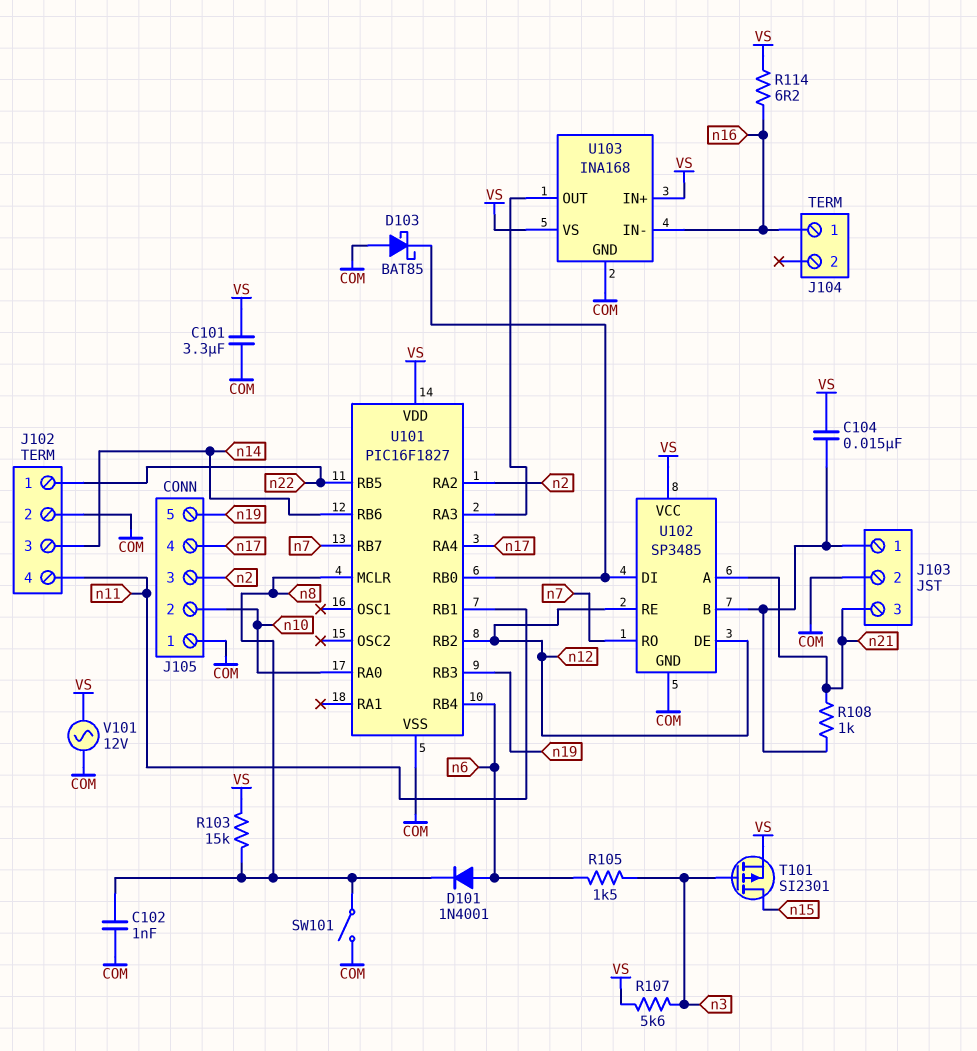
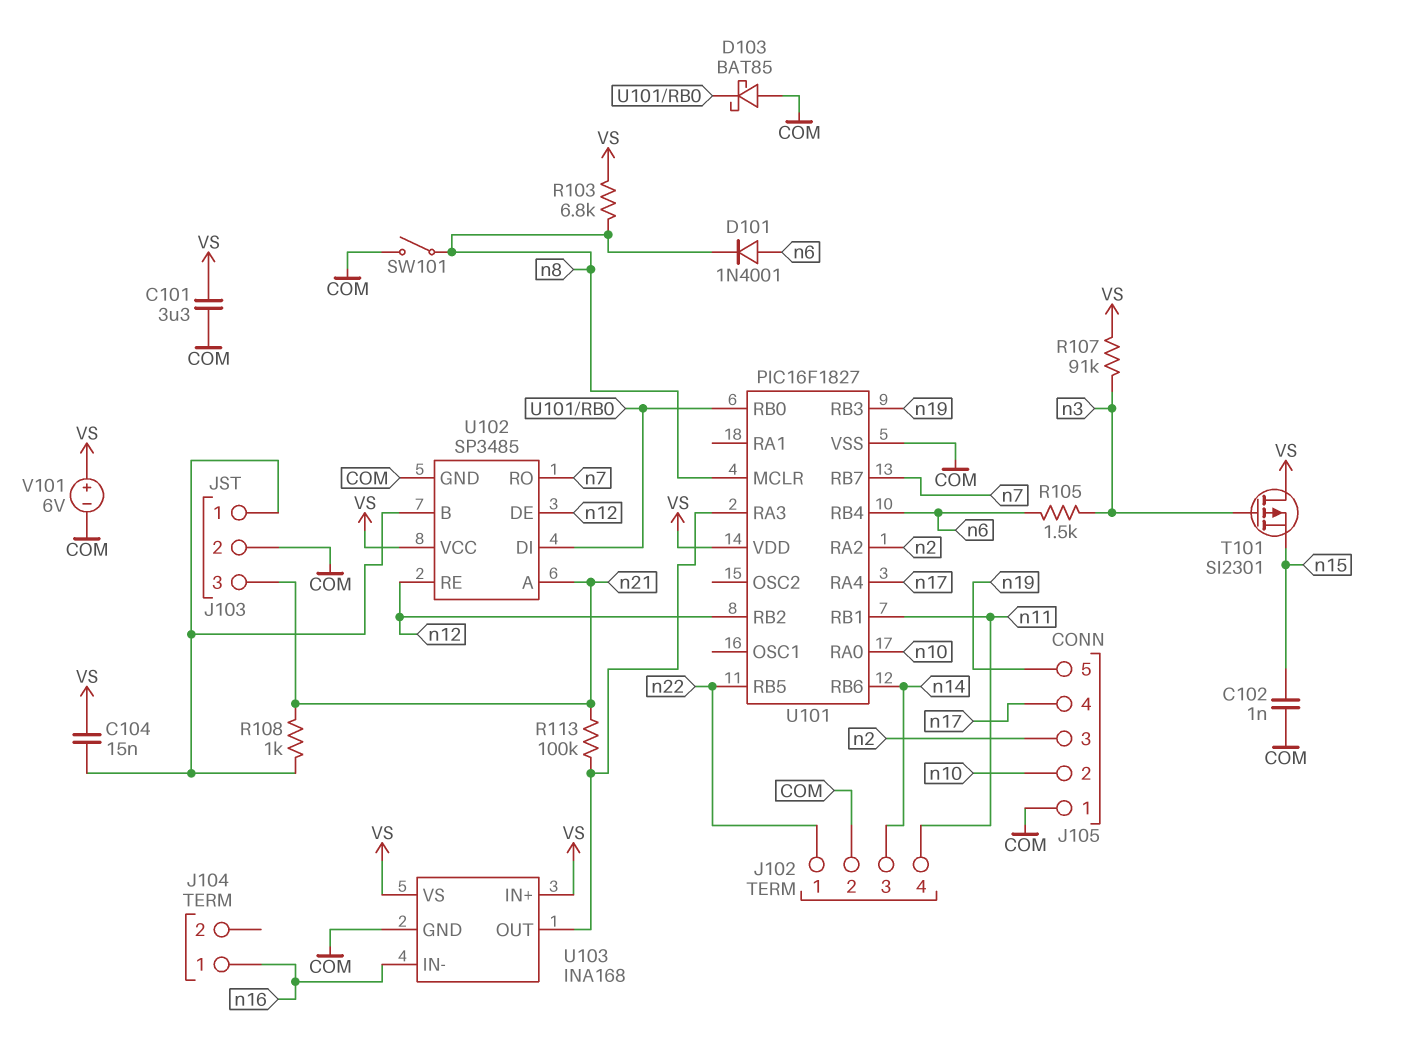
C102: 1nF (COM, n8) -> 1nF (COM, n15)
R103: 15k (VS, n8) -> 6.8k (VS, n8)
R107: 5.6k (VS, n3) -> 91k (VS, n3)
R113: none -> 100k (U101/RA3, n21)
R114: 6.2 (VS, n16) -> none
T101: PMOS SI2301 (G n3, D n15, S VS) -> PMOS SI2301 (G n3, D VS, S n15)
V101: AC 12V (COM, VS) -> 6V (plus VS, minus COM)

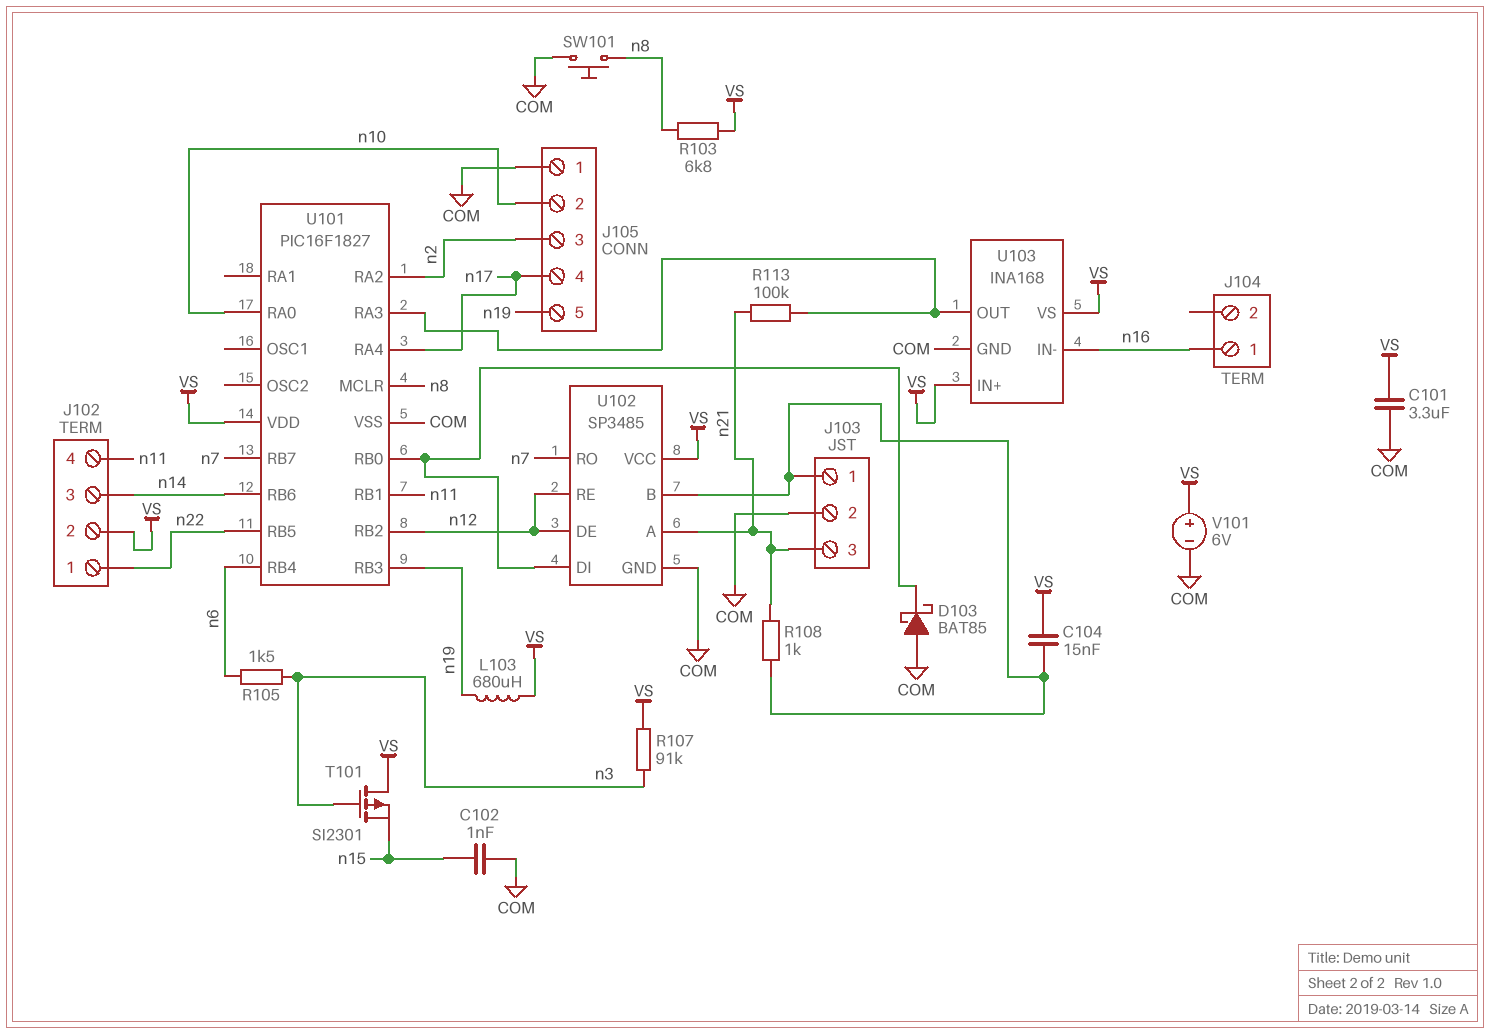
D101: diode 1N4001 (A n6, K n8) -> none
J102 pin 2: COM -> VS
L103: none -> 680uH (VS, n19)
SW101: switch (COM, n8) -> button (COM, n8)

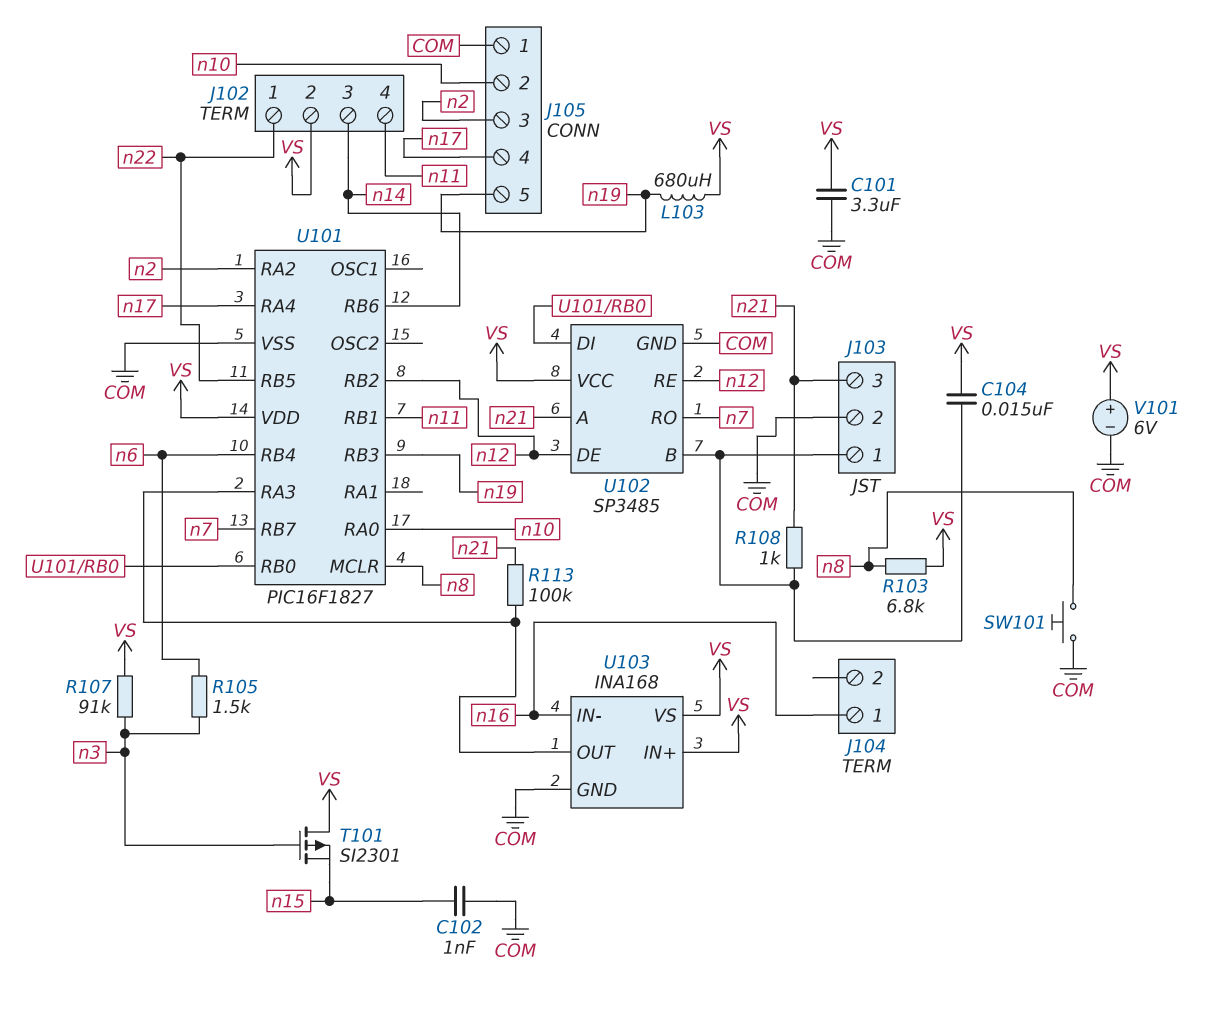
D103: schottky BAT85 (A COM, K U101/RB0) -> none

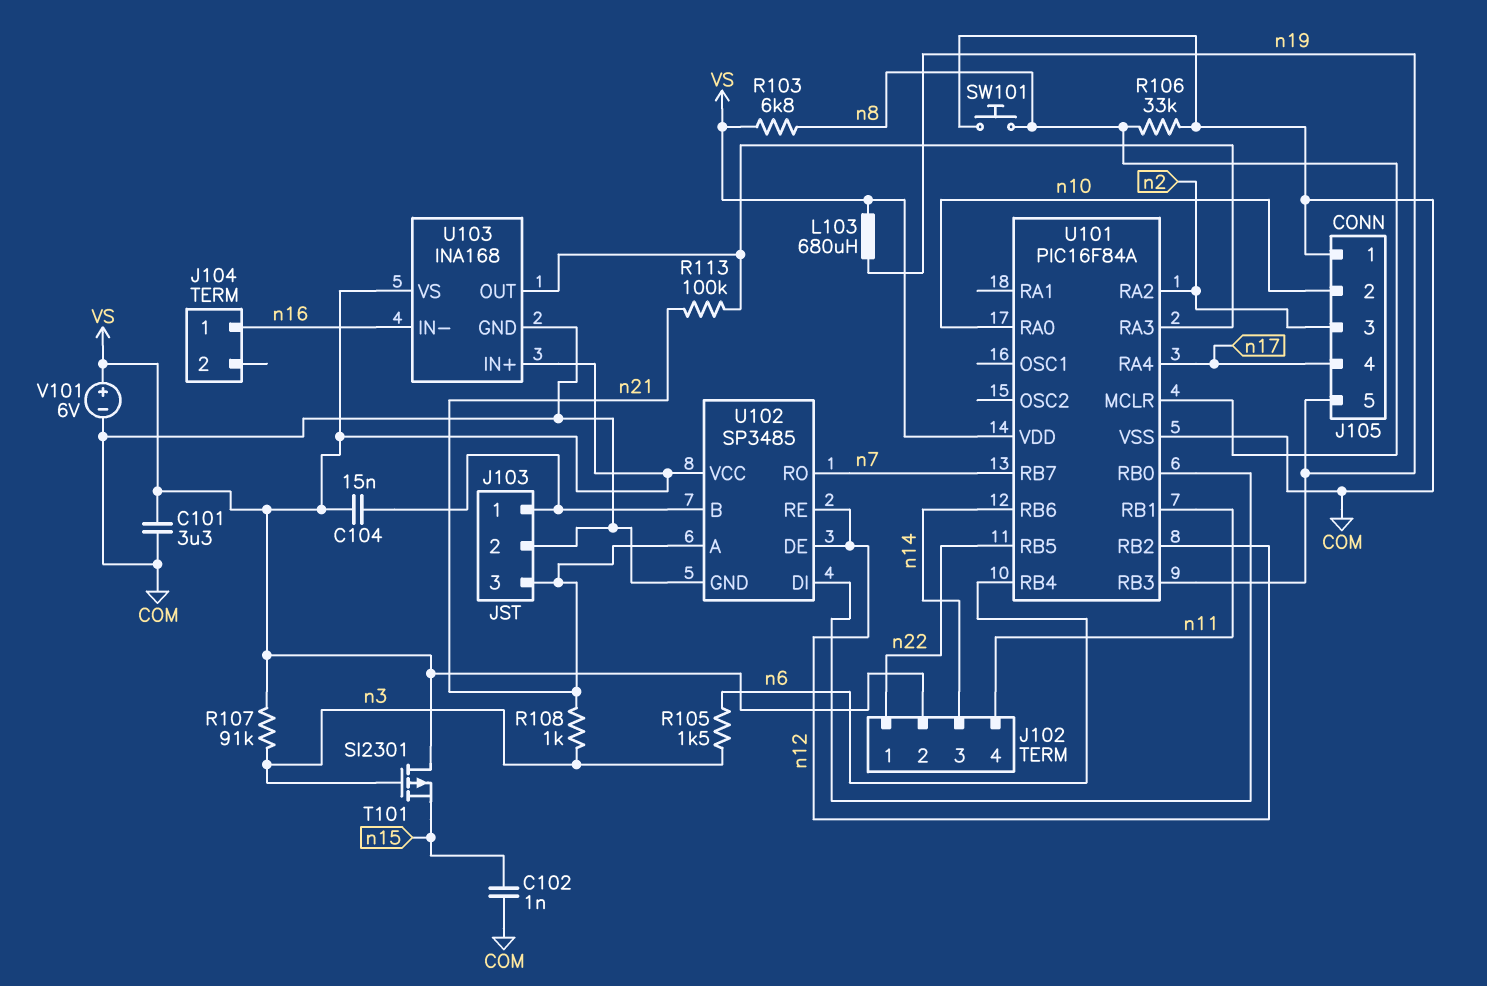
R106: none -> 33k (COM, n8)
R108: 1k (J103/1, n21) -> 1k (n3, n21)
U101: PIC16F1827 -> PIC16F84A

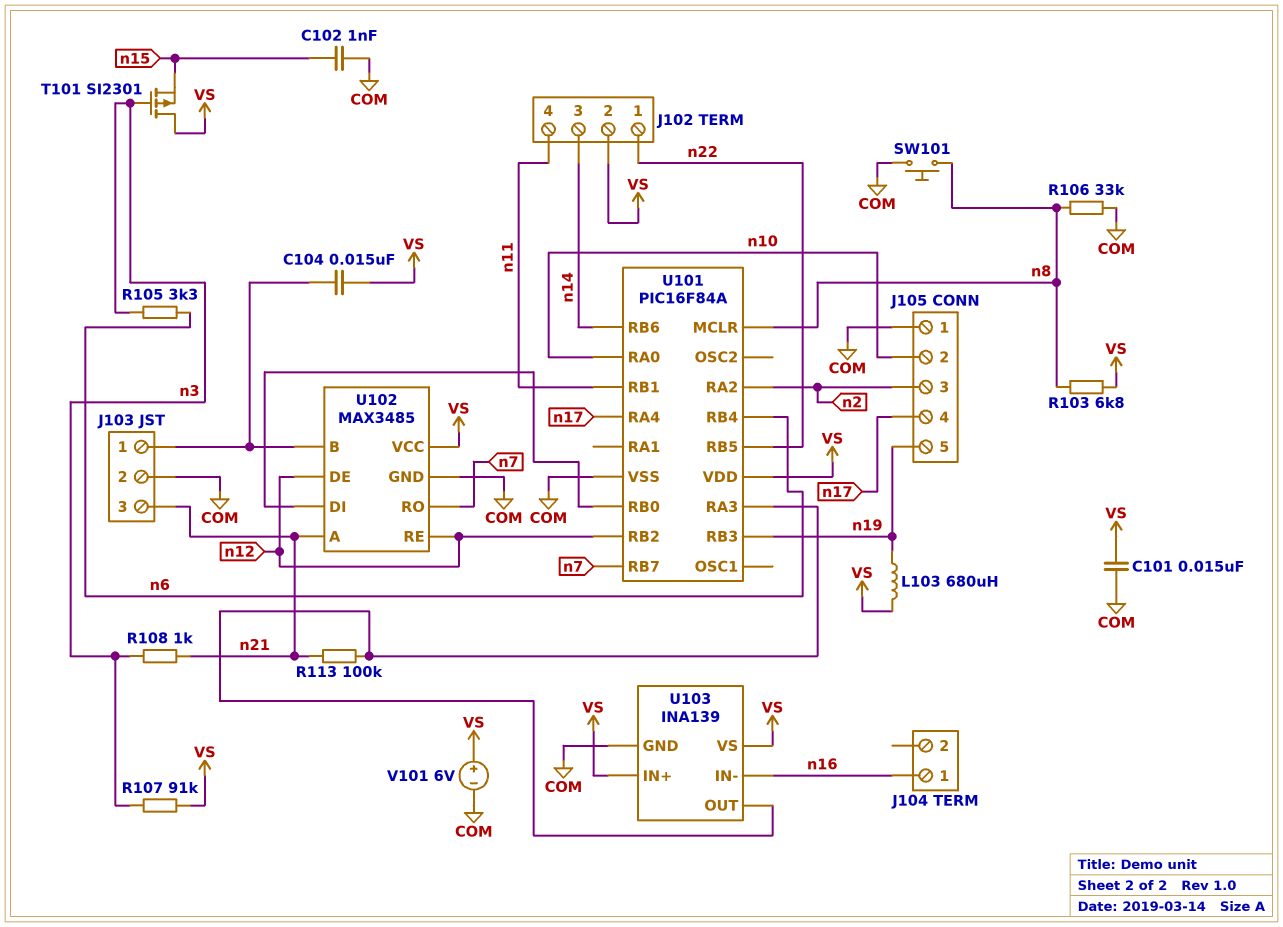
C101: 3.3uF (COM, VS) -> 15nF (COM, VS)
R105: 1.5k (n3, n6) -> 3.3k (n3, n6)
U102: SP3485 -> MAX3485
U103: INA168 -> INA139

